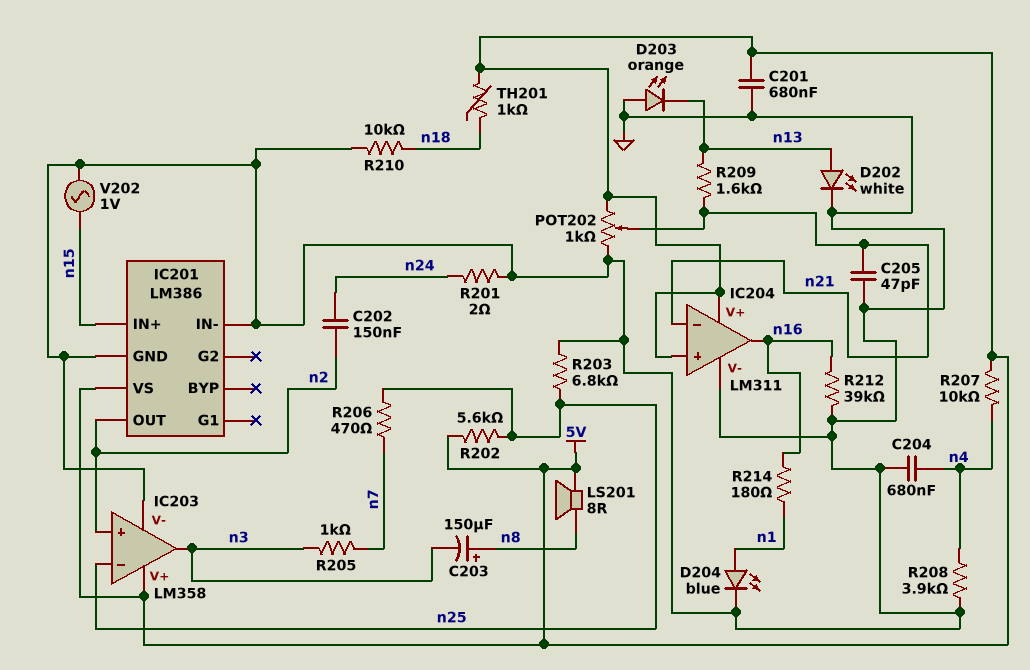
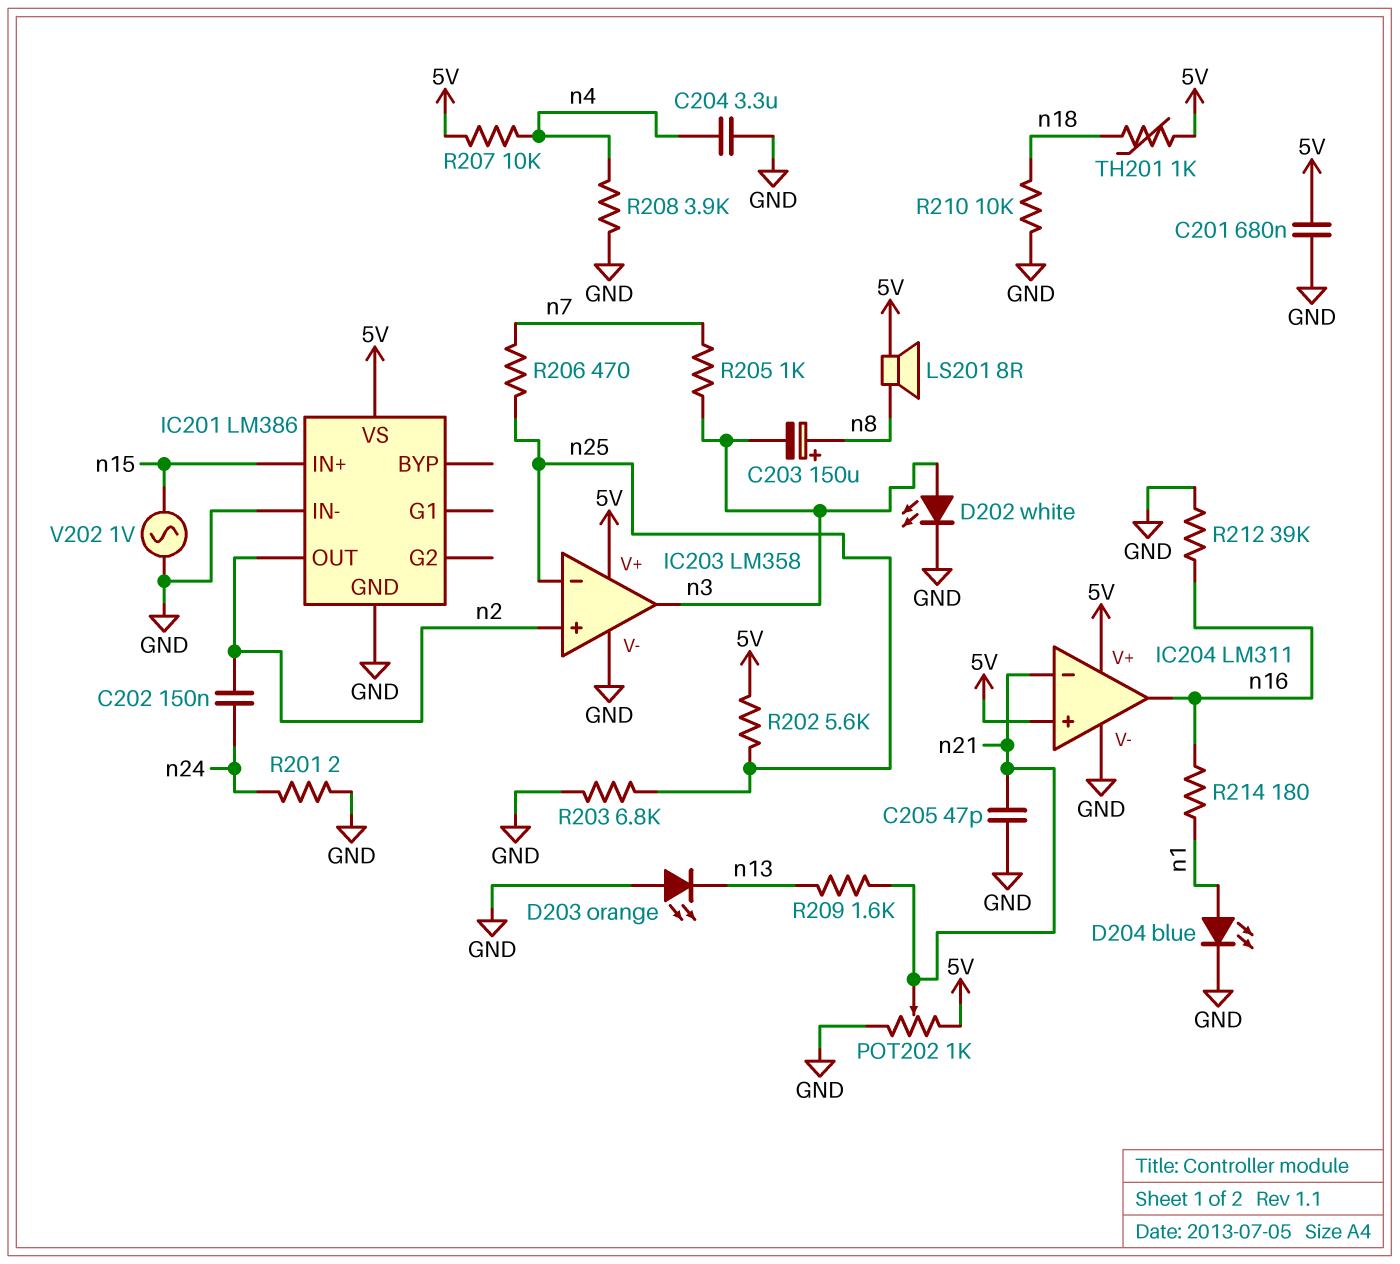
C204: 680nF (GND, n4) -> 3.3uF (GND, n4)
D202: LED white (A n13, K GND) -> LED white (A n3, K GND)

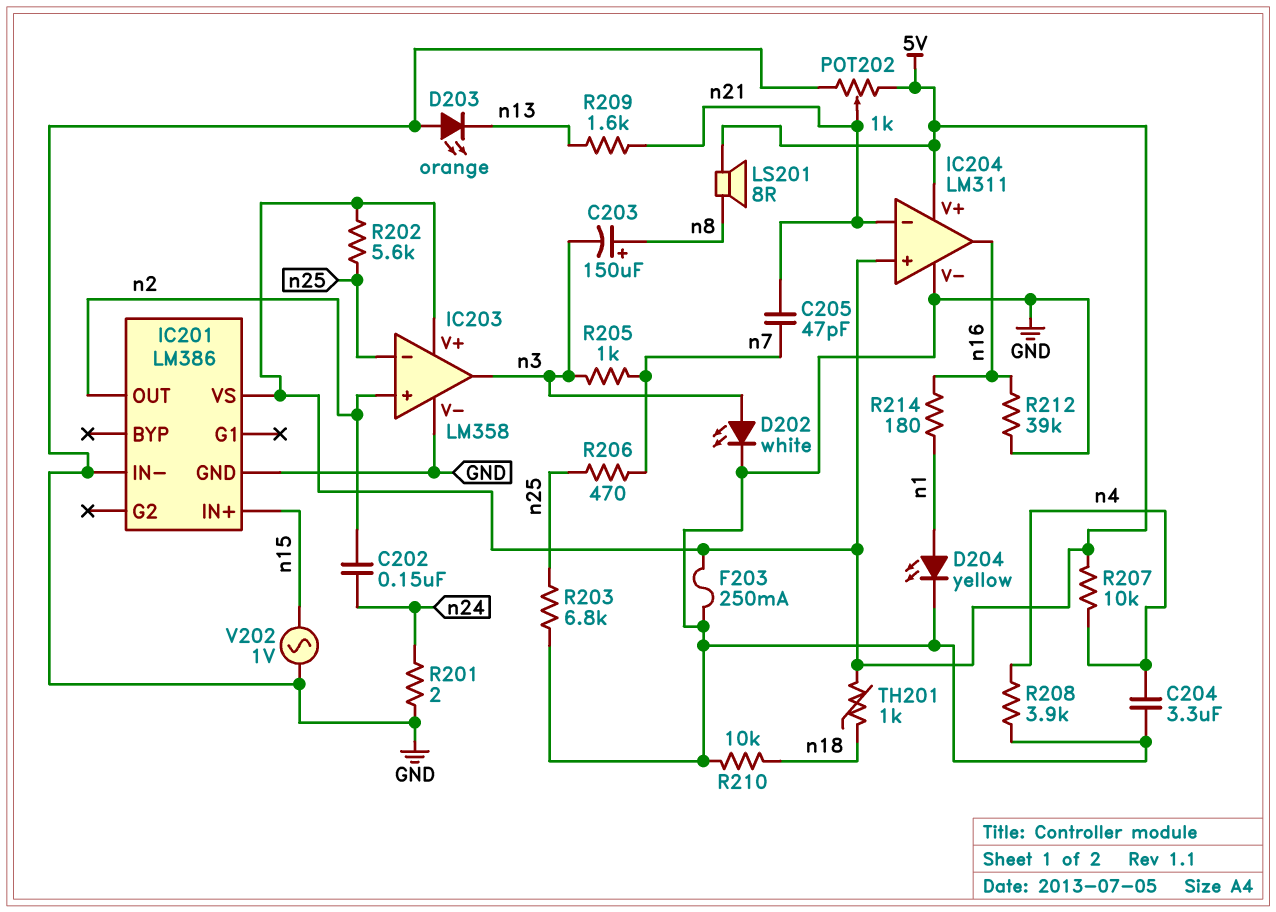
C201: 680nF (5V, GND) -> none
C205: 47pF (GND, n21) -> 47pF (n7, n21)
D204: LED blue (A n1, K GND) -> LED yellow (A n1, K GND)
F203: none -> 250mA (5V, GND)

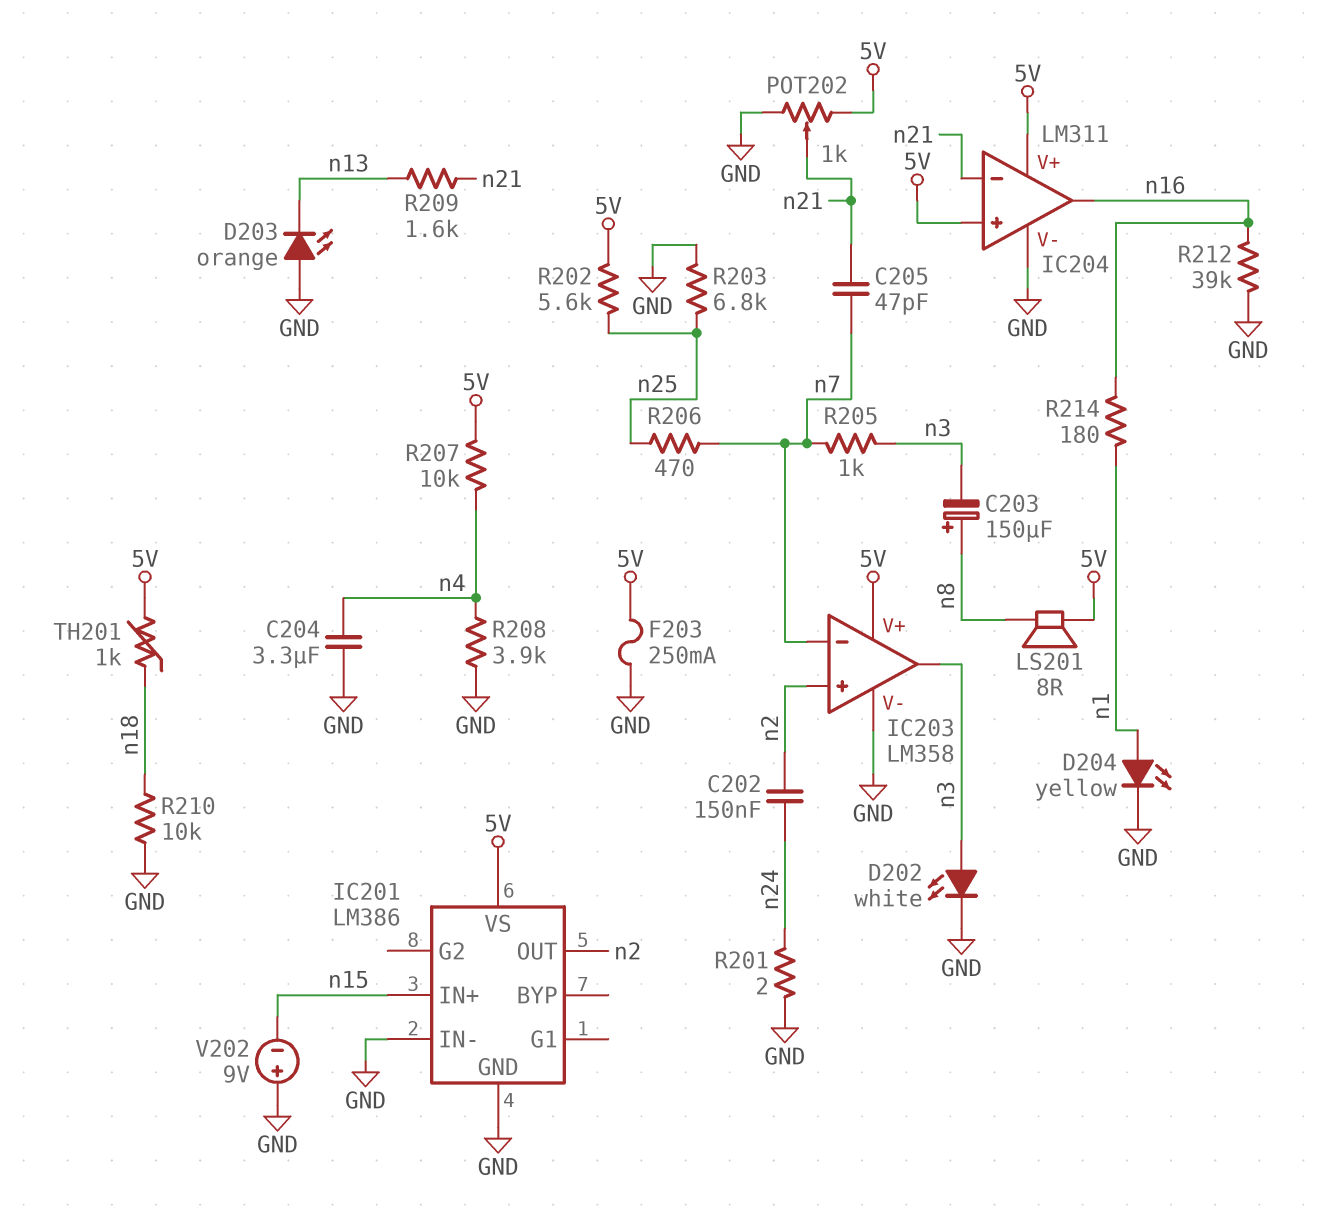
IC203 pin in-: n25 -> n7
V202: AC 1V (GND, n15) -> 9V (plus GND, minus n15)

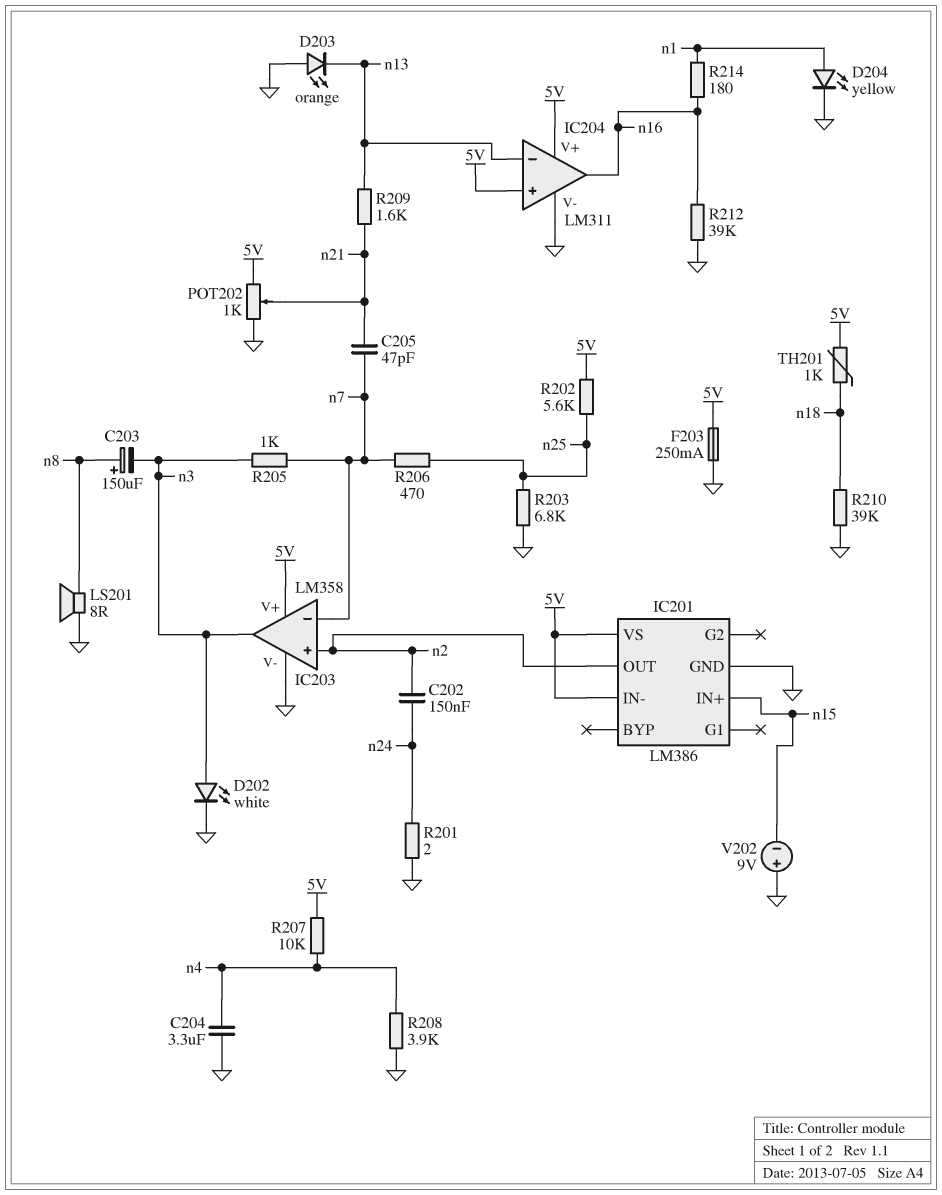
IC201 pin IN-: GND -> 5V
IC204 pin in-: n21 -> n13
LS201: speaker 8R (5V, n8) -> speaker 8R (GND, n8)
R210: 10k (GND, n18) -> 39k (GND, n18)

